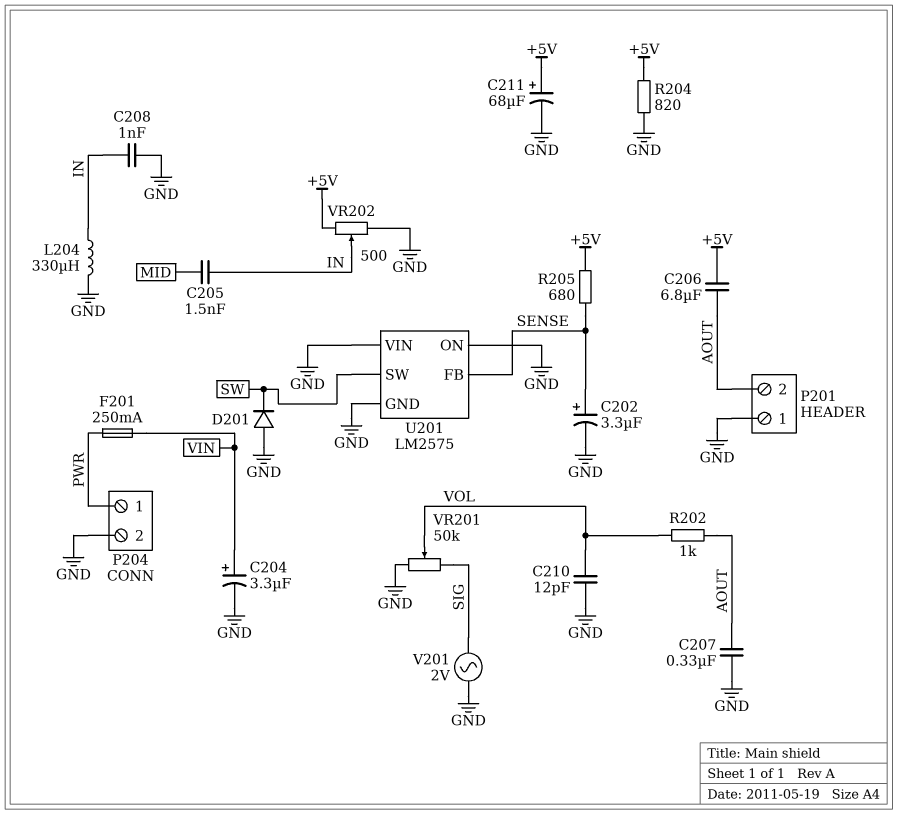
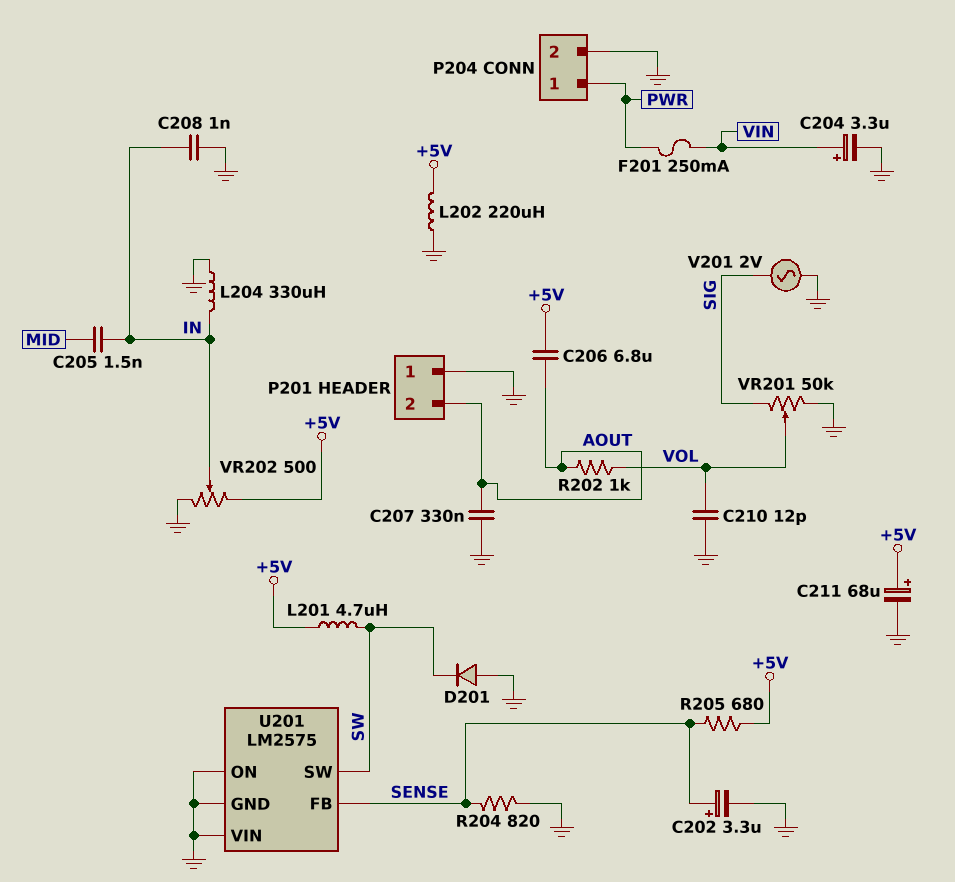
L201: none -> 4.7uH (+5V, SW)
L202: none -> 220uH (+5V, GND)
R204: 820 (+5V, GND) -> 820 (GND, SENSE)

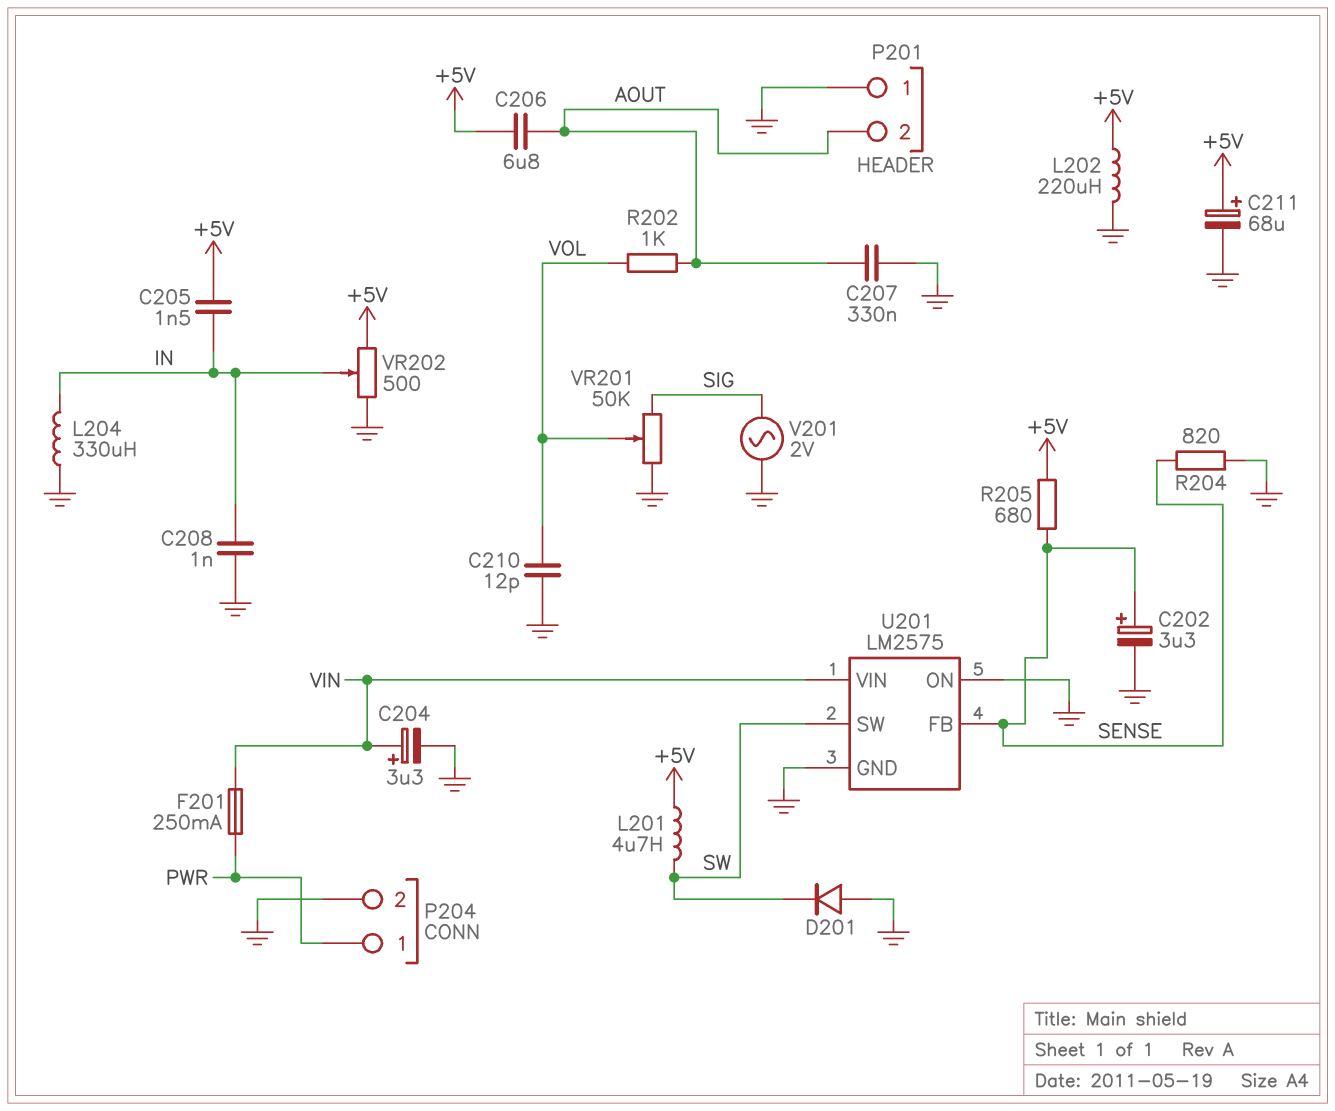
C205: 1.5nF (IN, MID) -> 1.5nF (+5V, IN)
U201 pin VIN: GND -> VIN

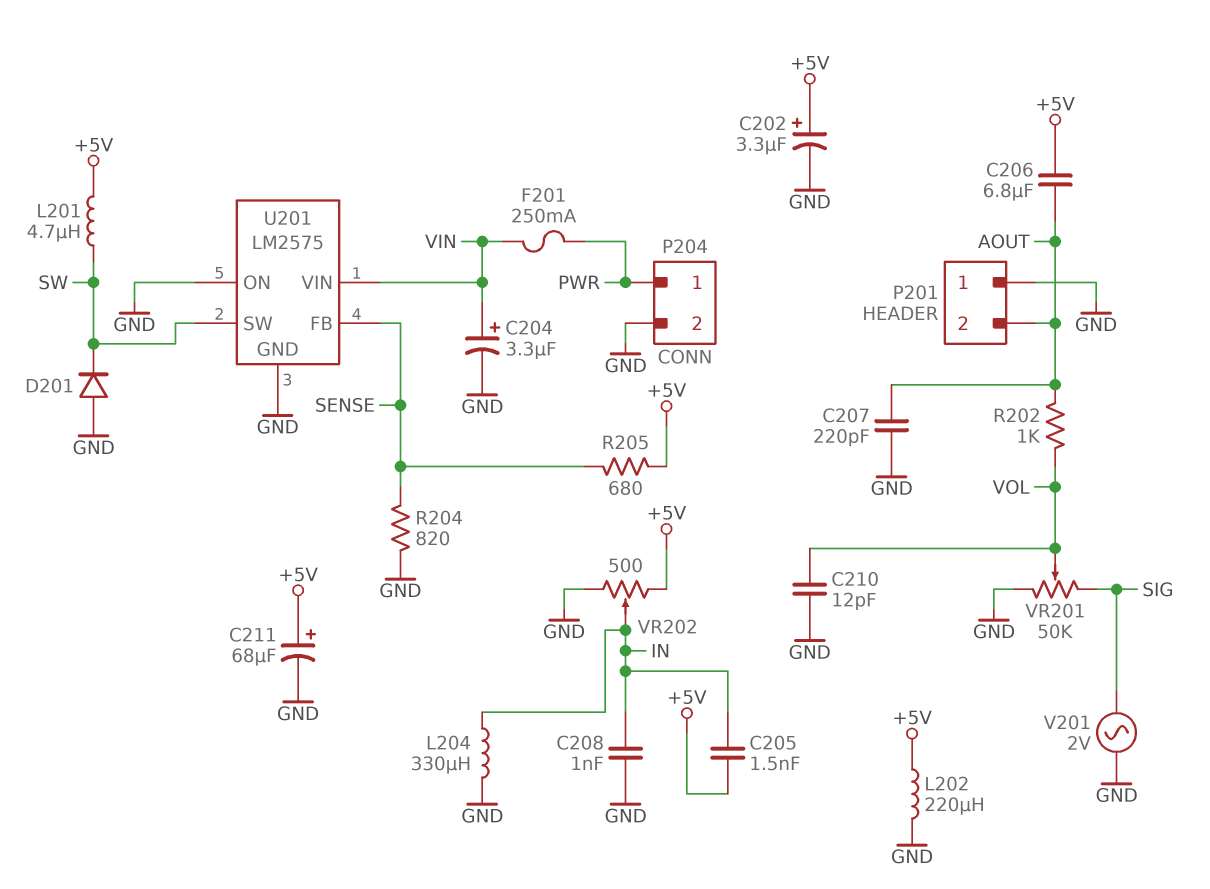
C202: 3.3uF (plus SENSE, minus GND) -> 3.3uF (plus +5V, minus GND)
C207: 330nF (AOUT, GND) -> 220pF (AOUT, GND)

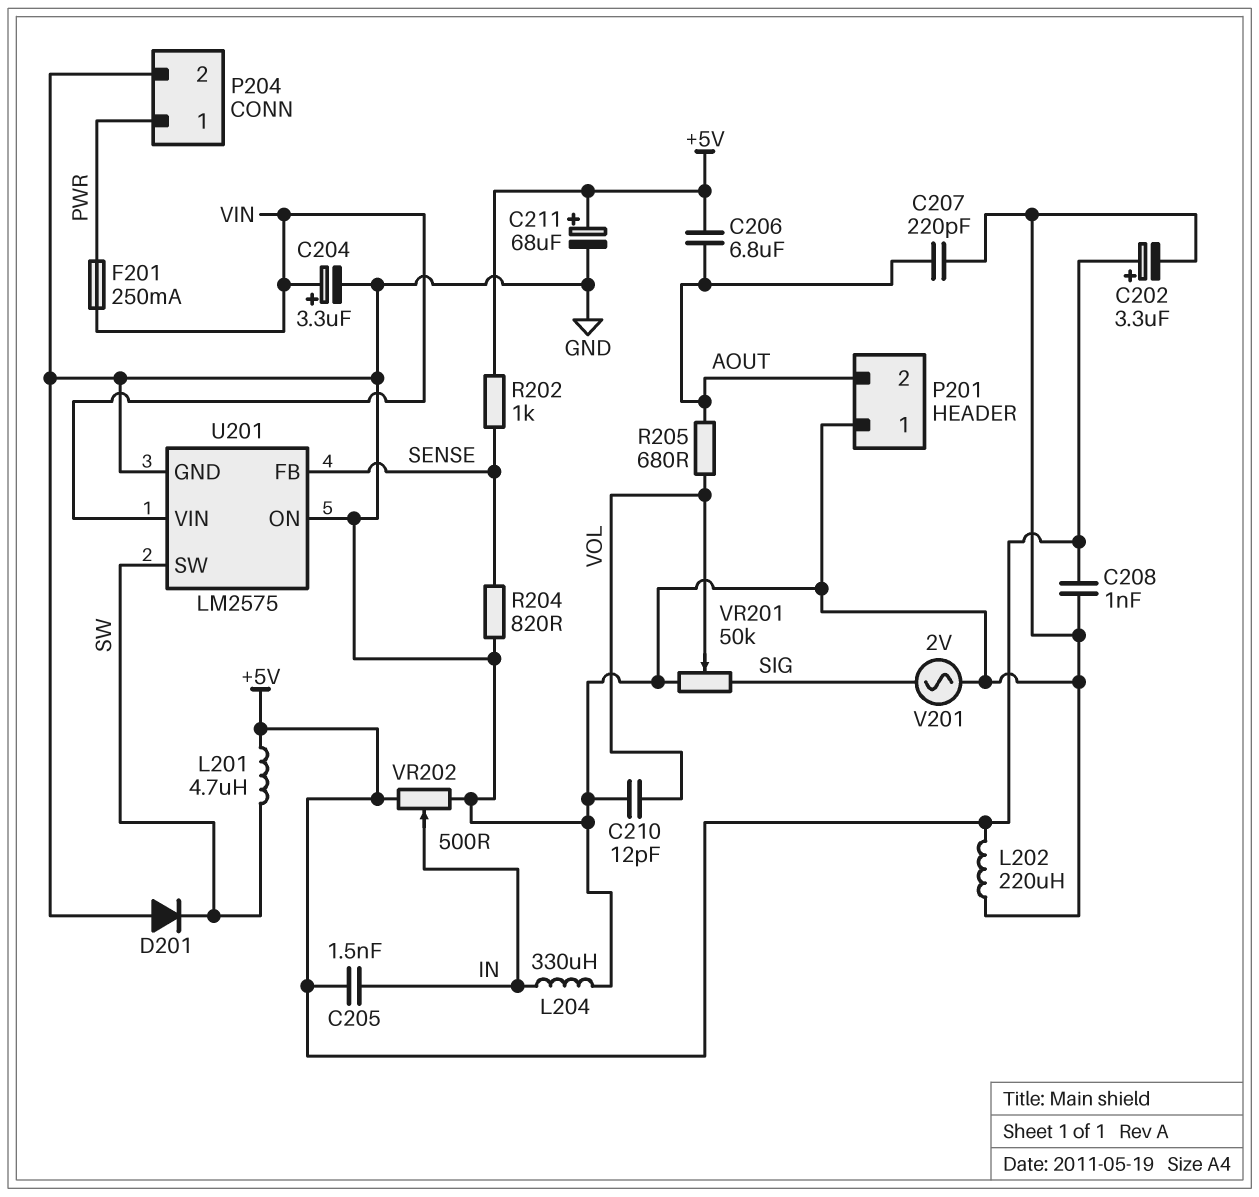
C208: 1nF (GND, IN) -> 1nF (+5V, GND)
R202: 1k (AOUT, VOL) -> 1k (+5V, SENSE)
R205: 680 (+5V, SENSE) -> 680 (AOUT, VOL)

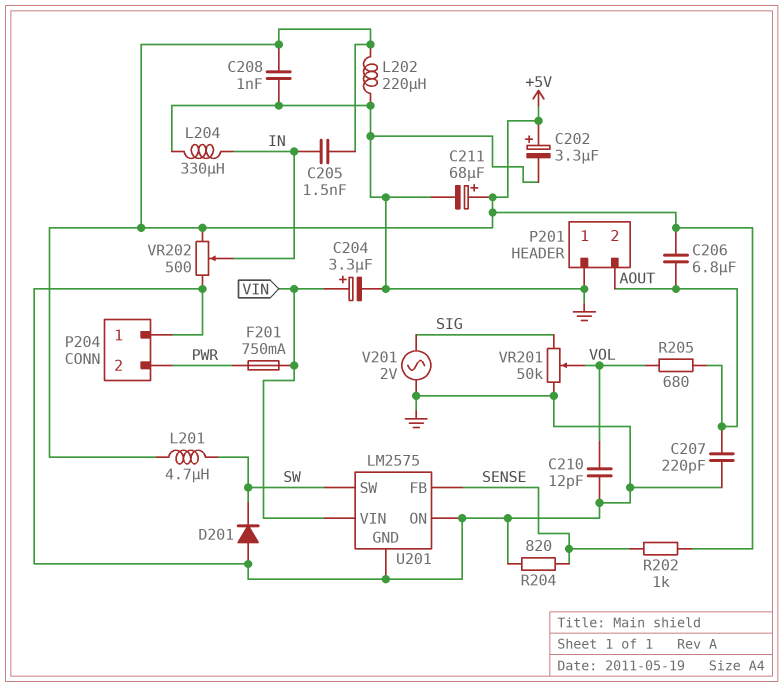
F201: 250mA (PWR, VIN) -> 750mA (PWR, VIN)
P204 pin 1: PWR -> GND
P204 pin 2: GND -> PWR

